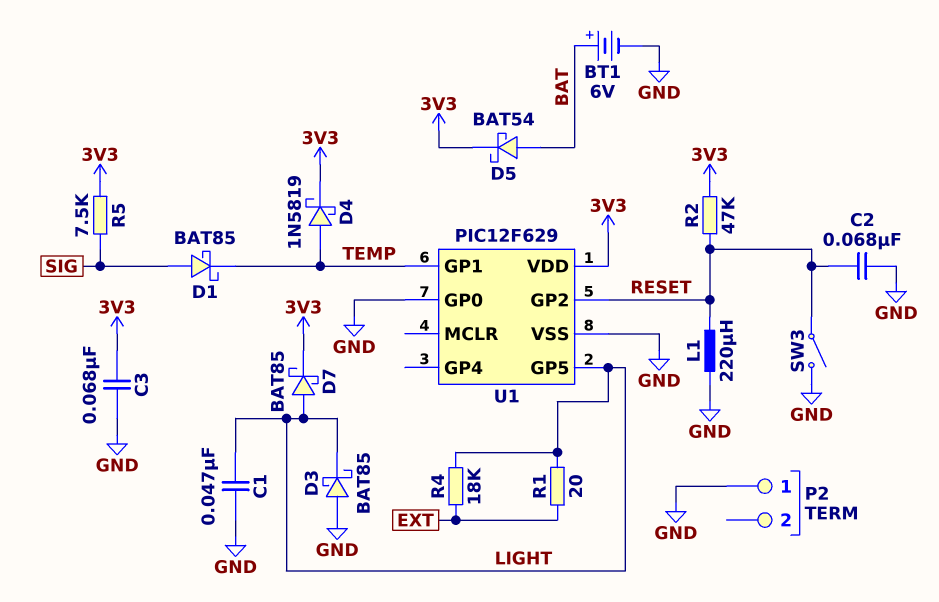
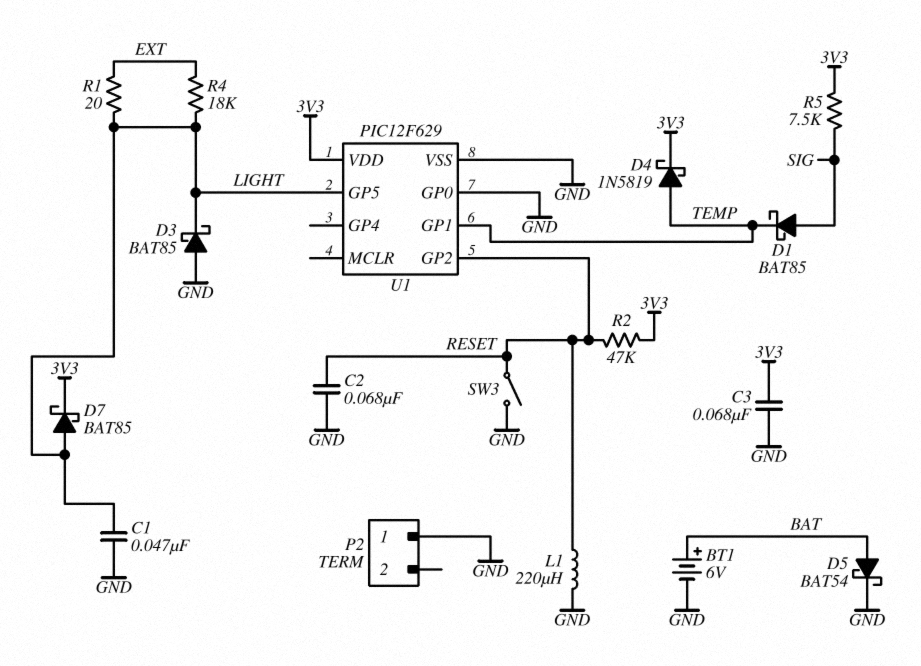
D5: schottky BAT54 (A BAT, K 3V3) -> schottky BAT54 (A BAT, K GND)

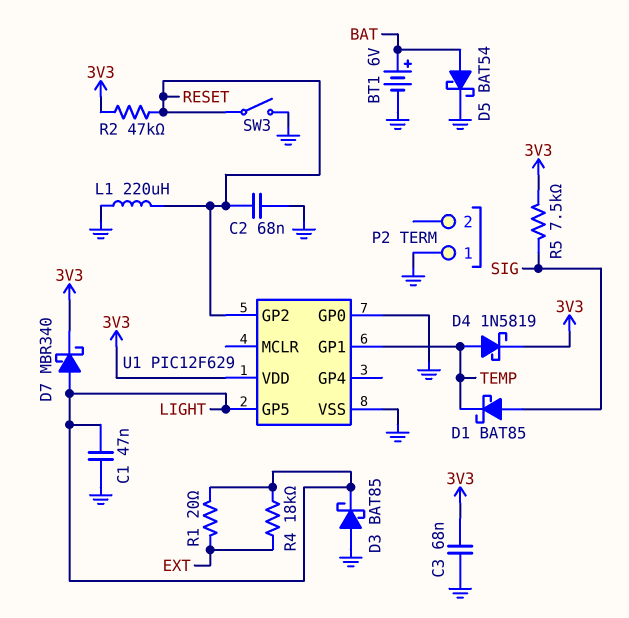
D7: schottky BAT85 (A LIGHT, K 3V3) -> schottky MBR340 (A LIGHT, K 3V3)

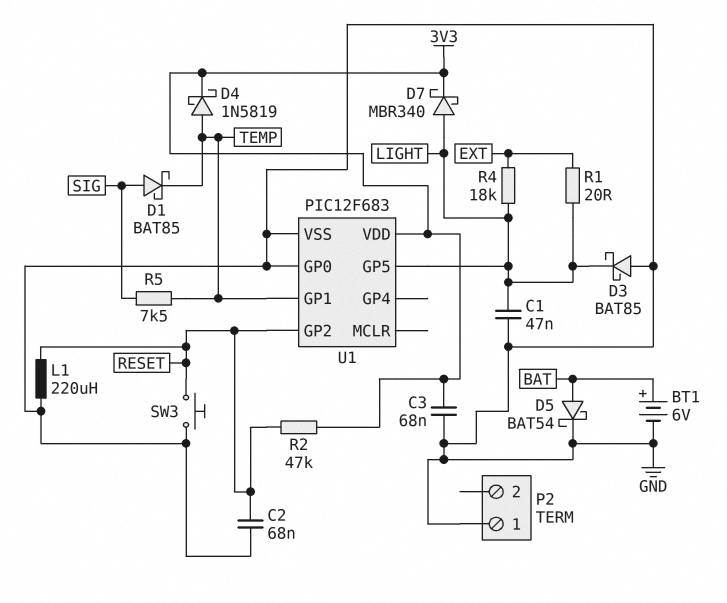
R5: 7.5k (3V3, SIG) -> 7.5k (SIG, TEMP)
SW3: switch (GND, RESET) -> button (GND, RESET)
U1: PIC12F629 -> PIC12F683

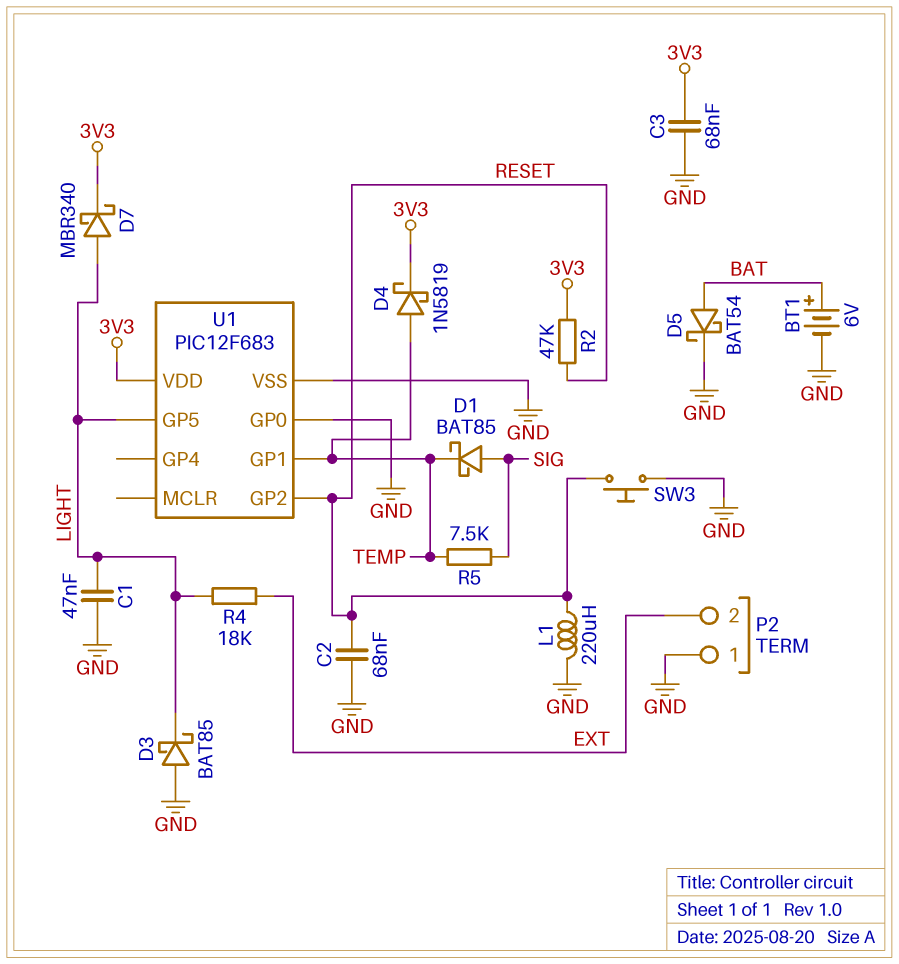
P2 pin 2: none -> EXT
R1: 20 (EXT, LIGHT) -> none

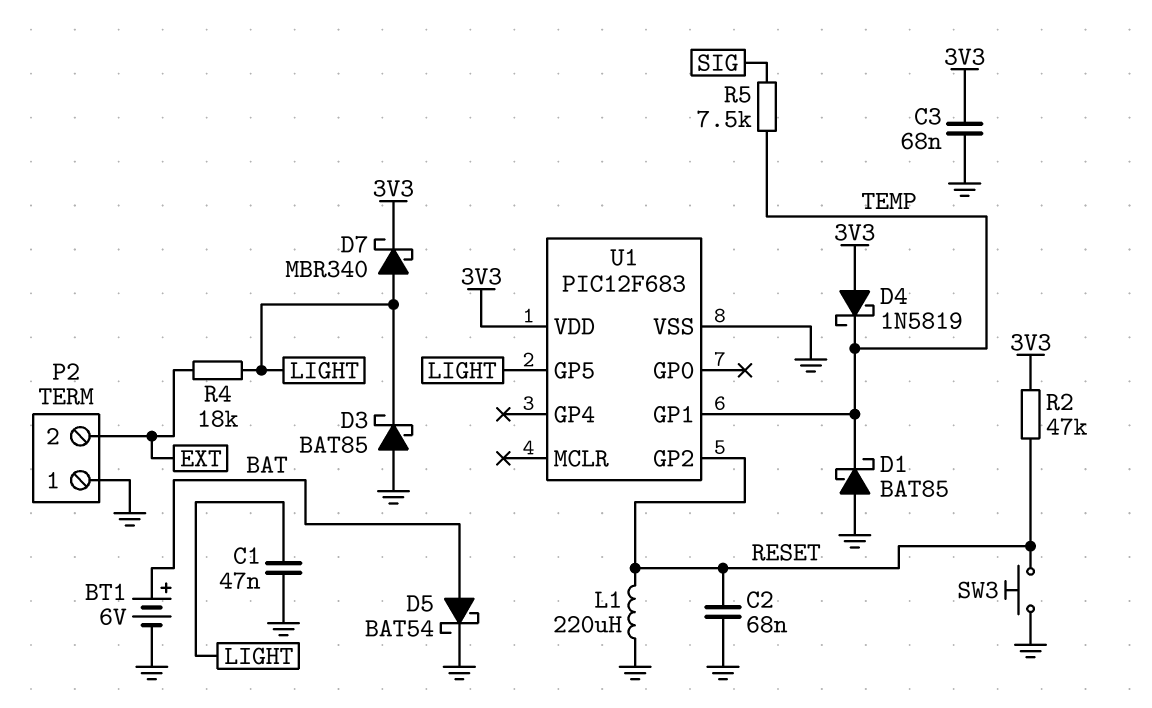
D1: schottky BAT85 (A SIG, K TEMP) -> schottky BAT85 (A GND, K TEMP)
D4: schottky 1N5819 (A TEMP, K 3V3) -> schottky 1N5819 (A 3V3, K TEMP)
U1 pin GP0: GND -> none

